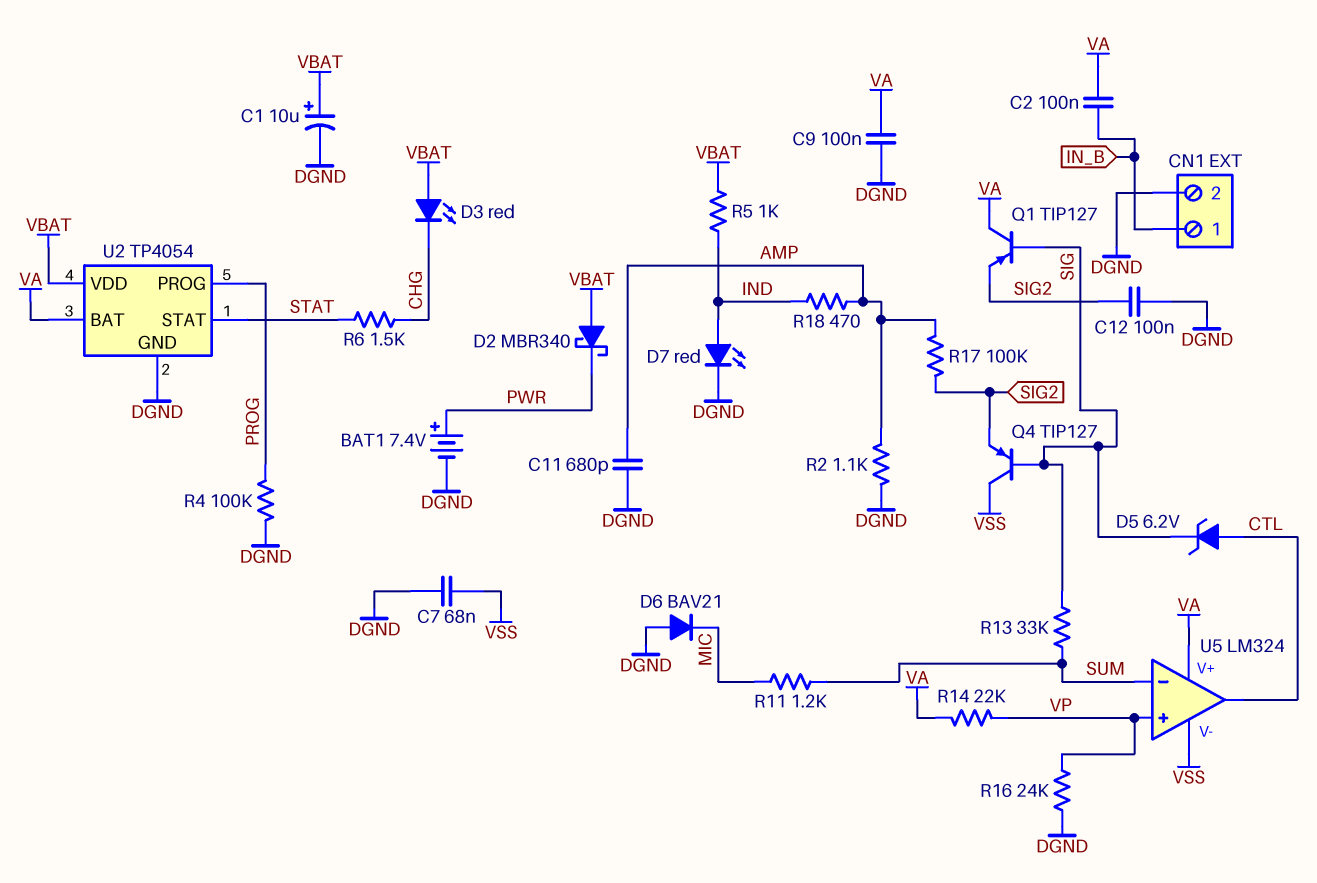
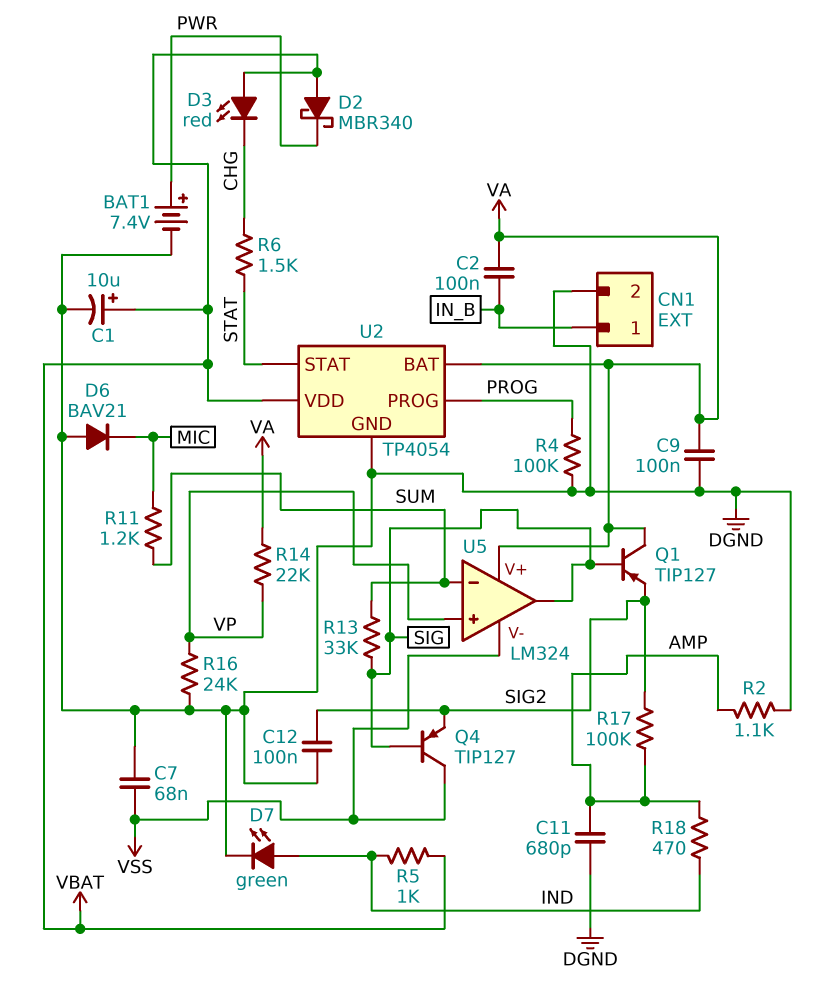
D5: zener 6.2V (A CTL, K SIG) -> none
D7: LED red (A IND, K DGND) -> LED green (A IND, K DGND)
U5 pin out: CTL -> SIG

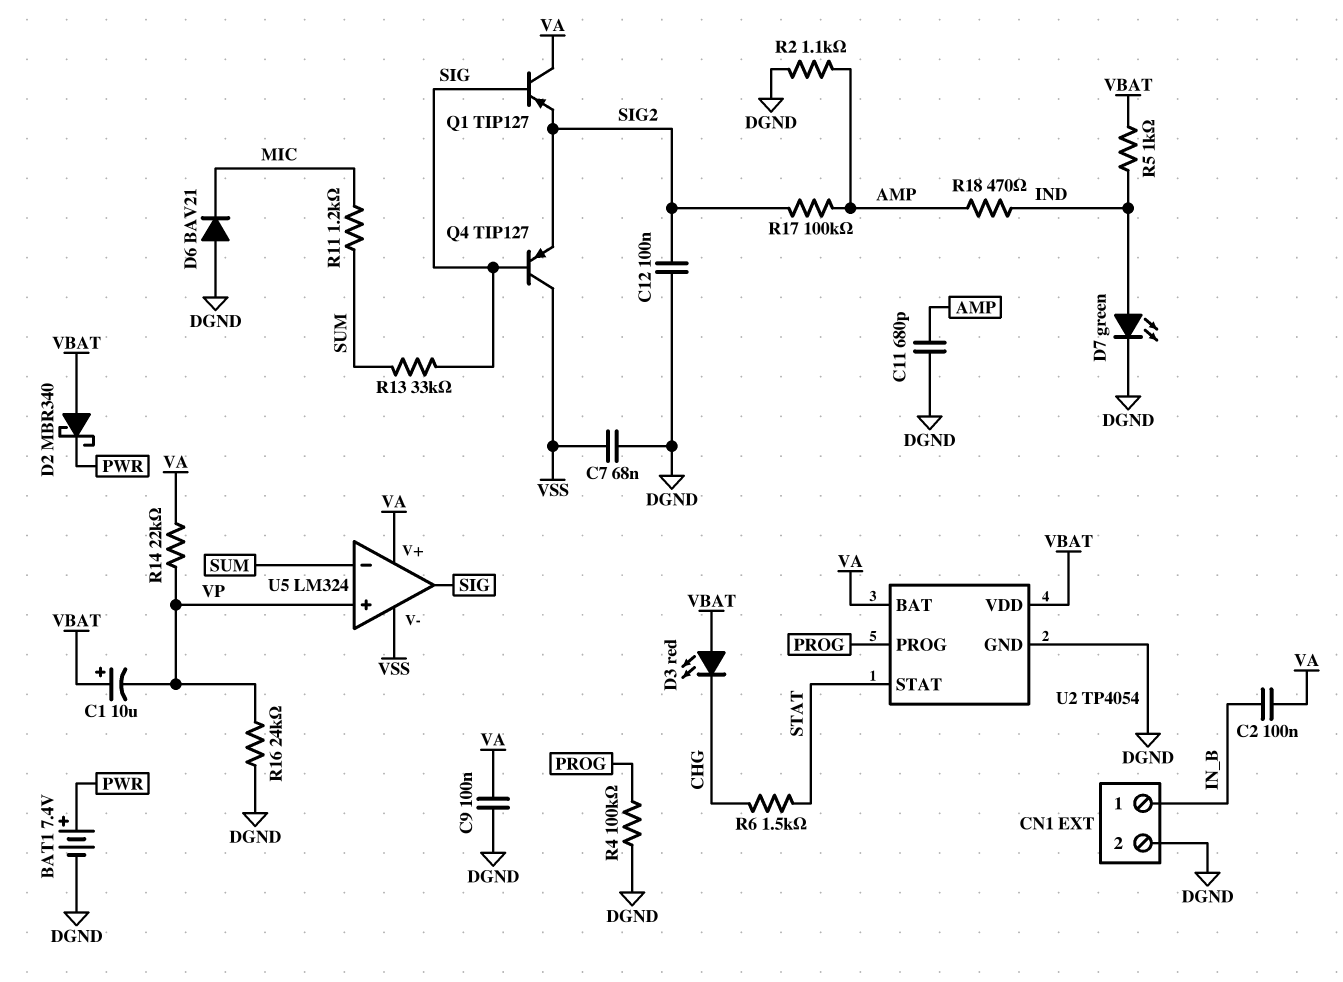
C1: 10uF (plus VBAT, minus DGND) -> 10uF (plus VBAT, minus VP)

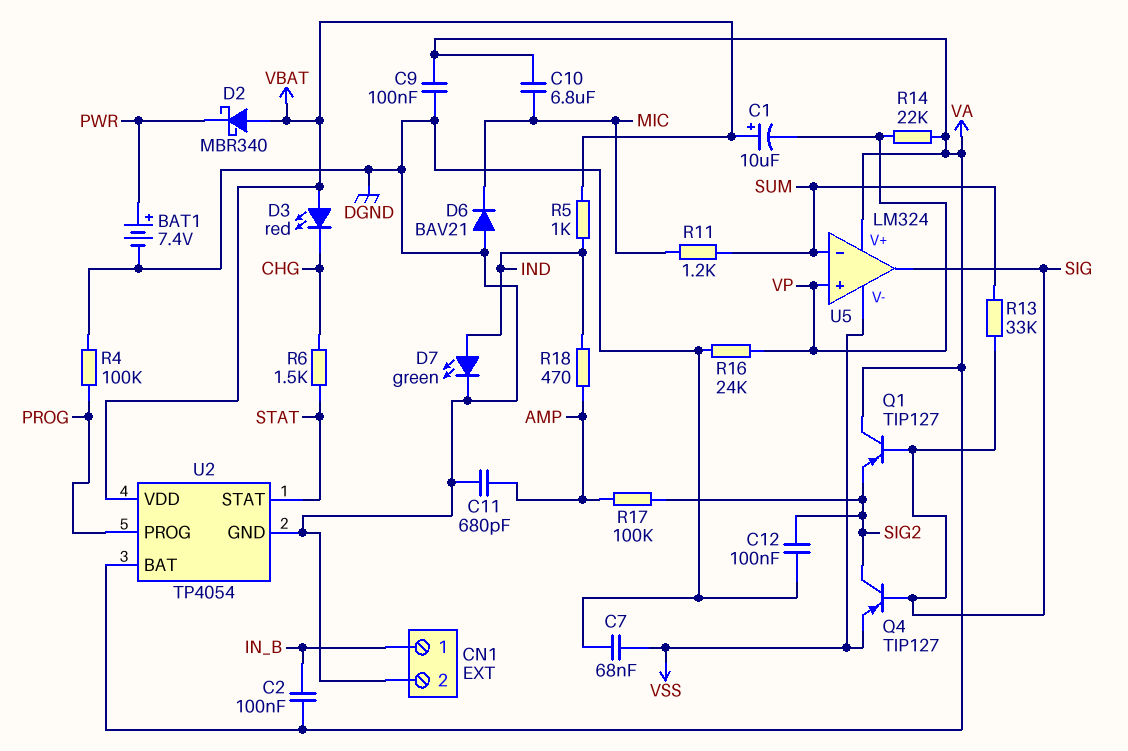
C10: none -> 6.8uF (MIC, VA)
Q4: PNP TIP127 (B SIG, C VSS, E SIG2) -> PNP TIP127 (B SIG, C SIG2, E VSS)
R2: 1.1k (AMP, DGND) -> none

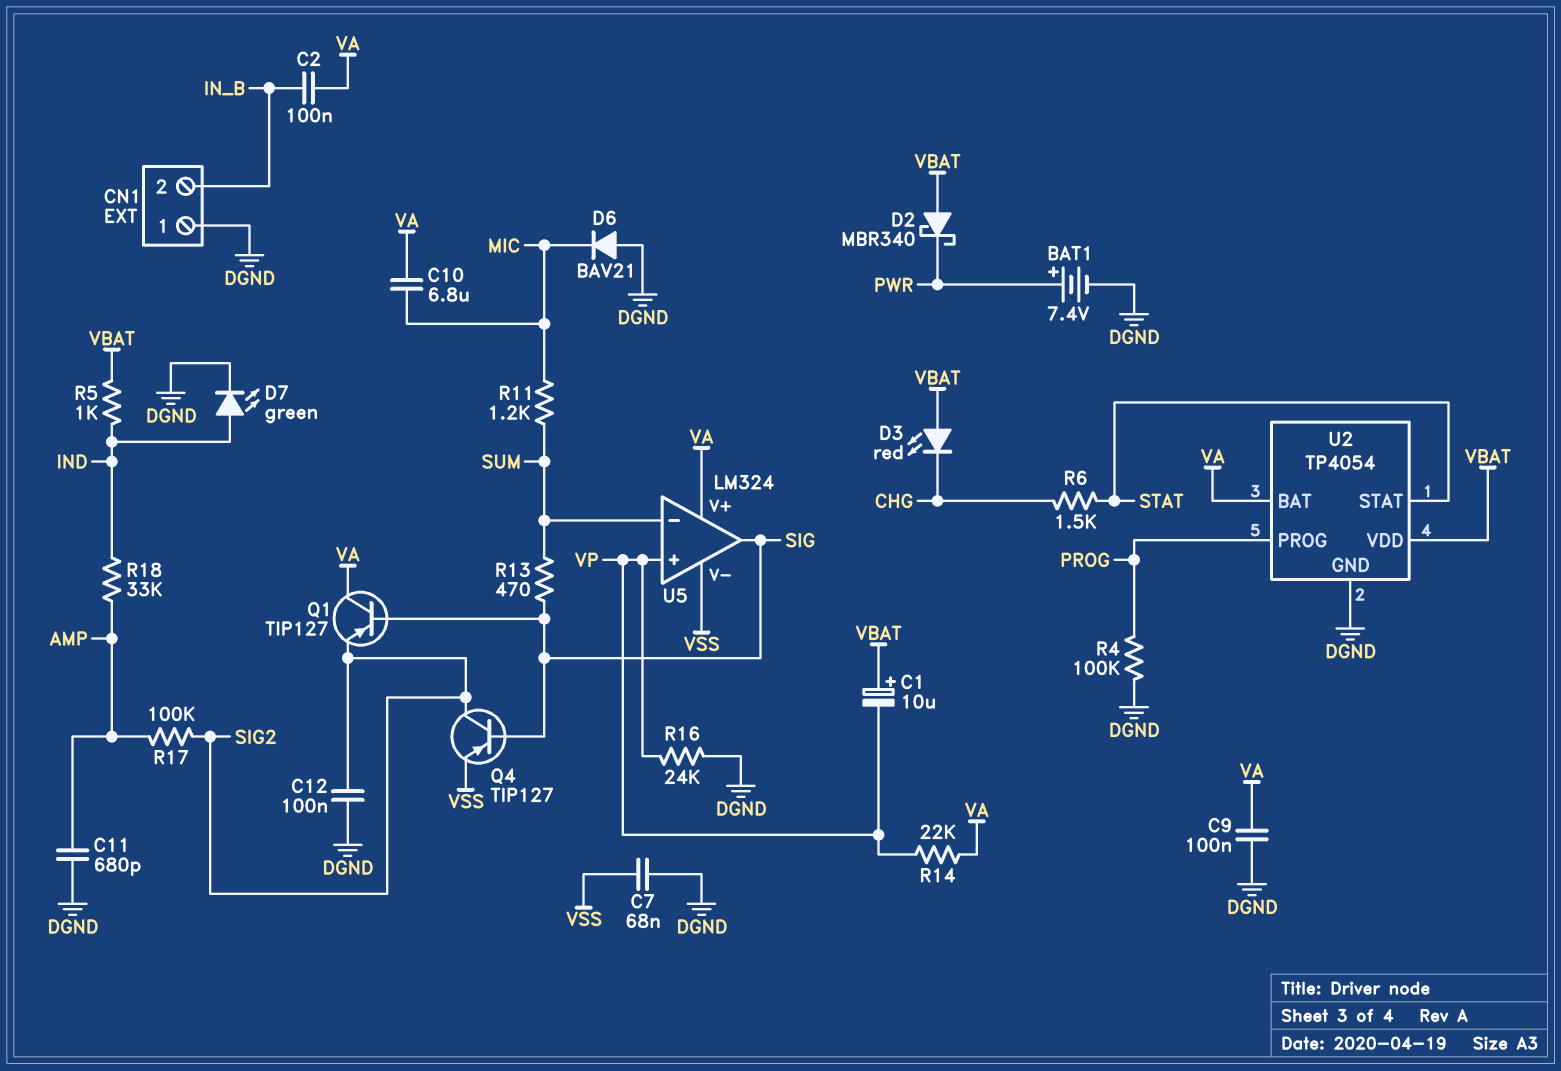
CN1 pin 1: IN_B -> DGND
CN1 pin 2: DGND -> IN_B
R13: 33k (SIG, SUM) -> 470 (SIG, SUM)
R18: 470 (AMP, IND) -> 33k (AMP, IND)

